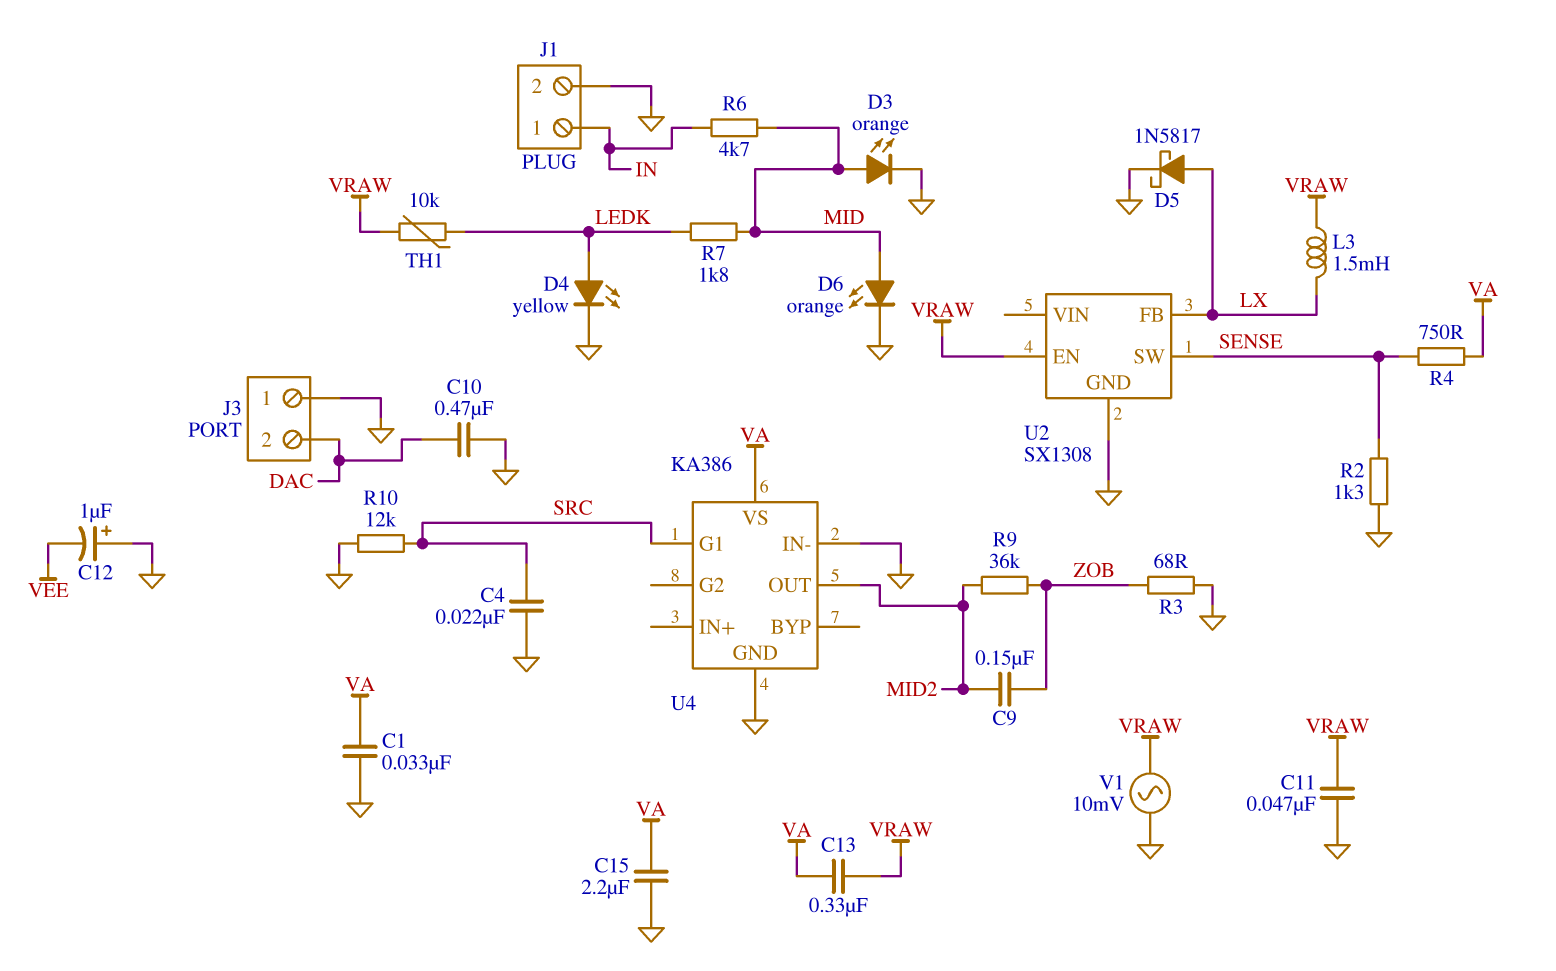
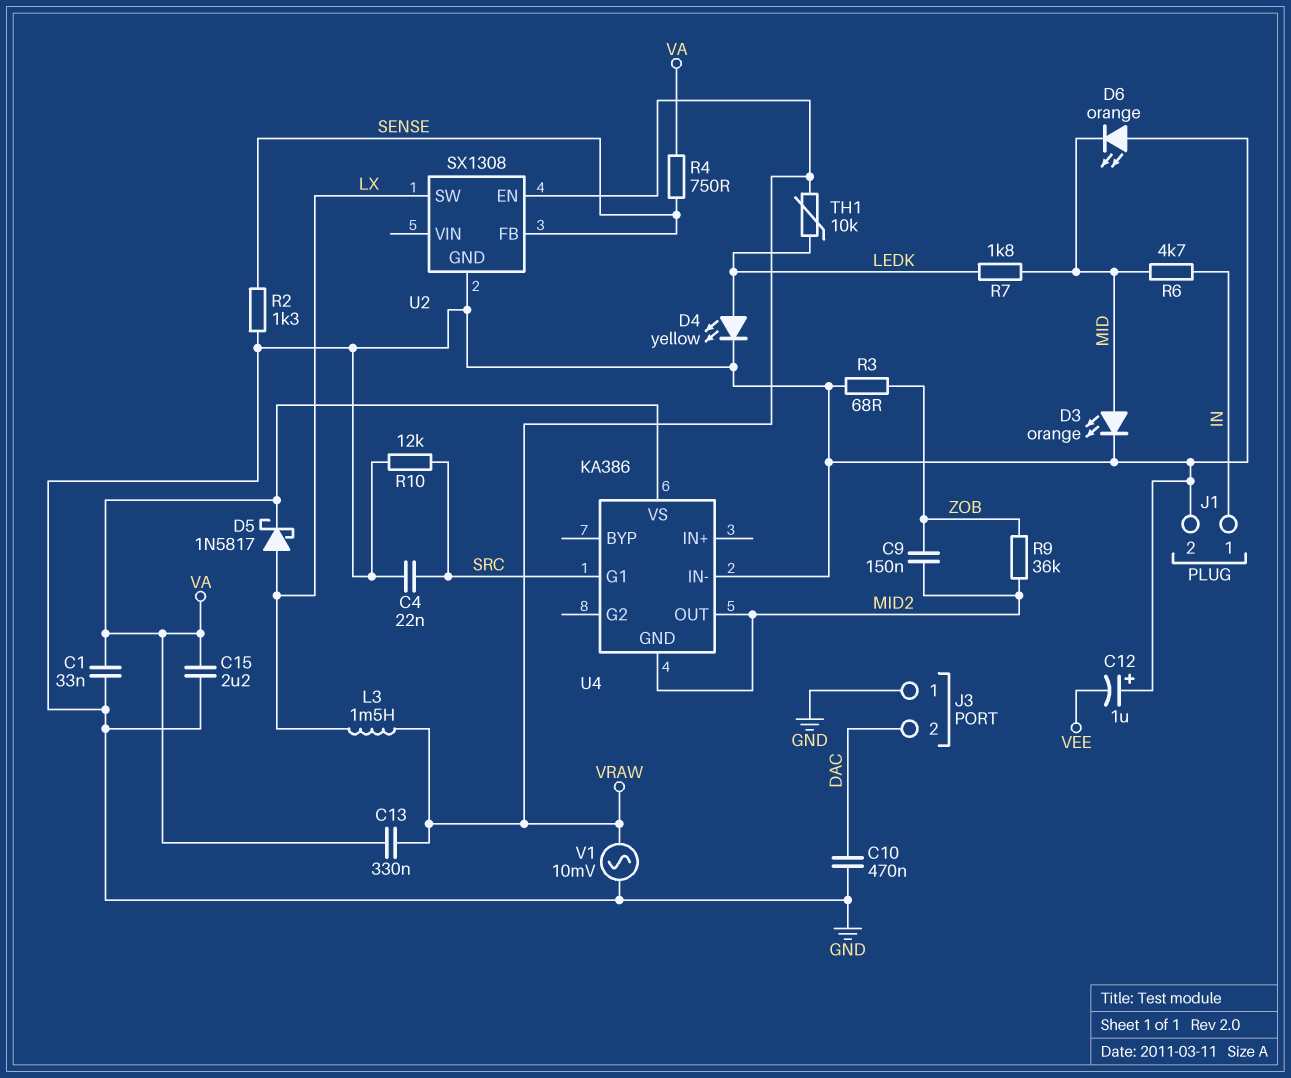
C11: 47nF (GND, VRAW) -> none
D5: schottky 1N5817 (A LX, K GND) -> schottky 1N5817 (A LX, K VA)
D6: LED orange (A MID, K GND) -> LED orange (A GND, K MID)
U2 pin FB: LX -> SENSE
U2 pin SW: SENSE -> LX
U4 pin GND: GND -> MID2

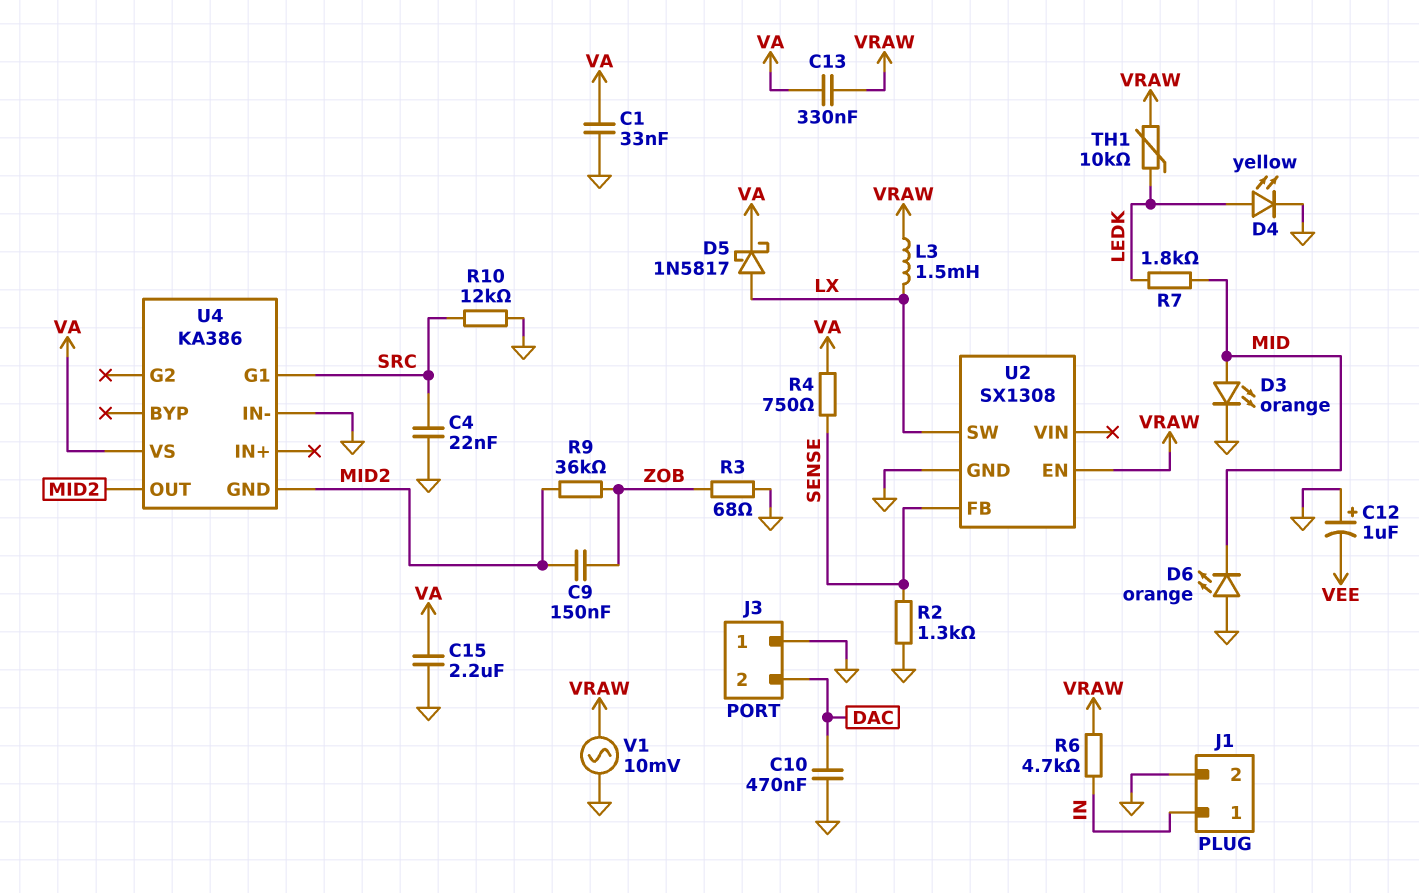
R6: 4.7k (IN, MID) -> 4.7k (IN, VRAW)

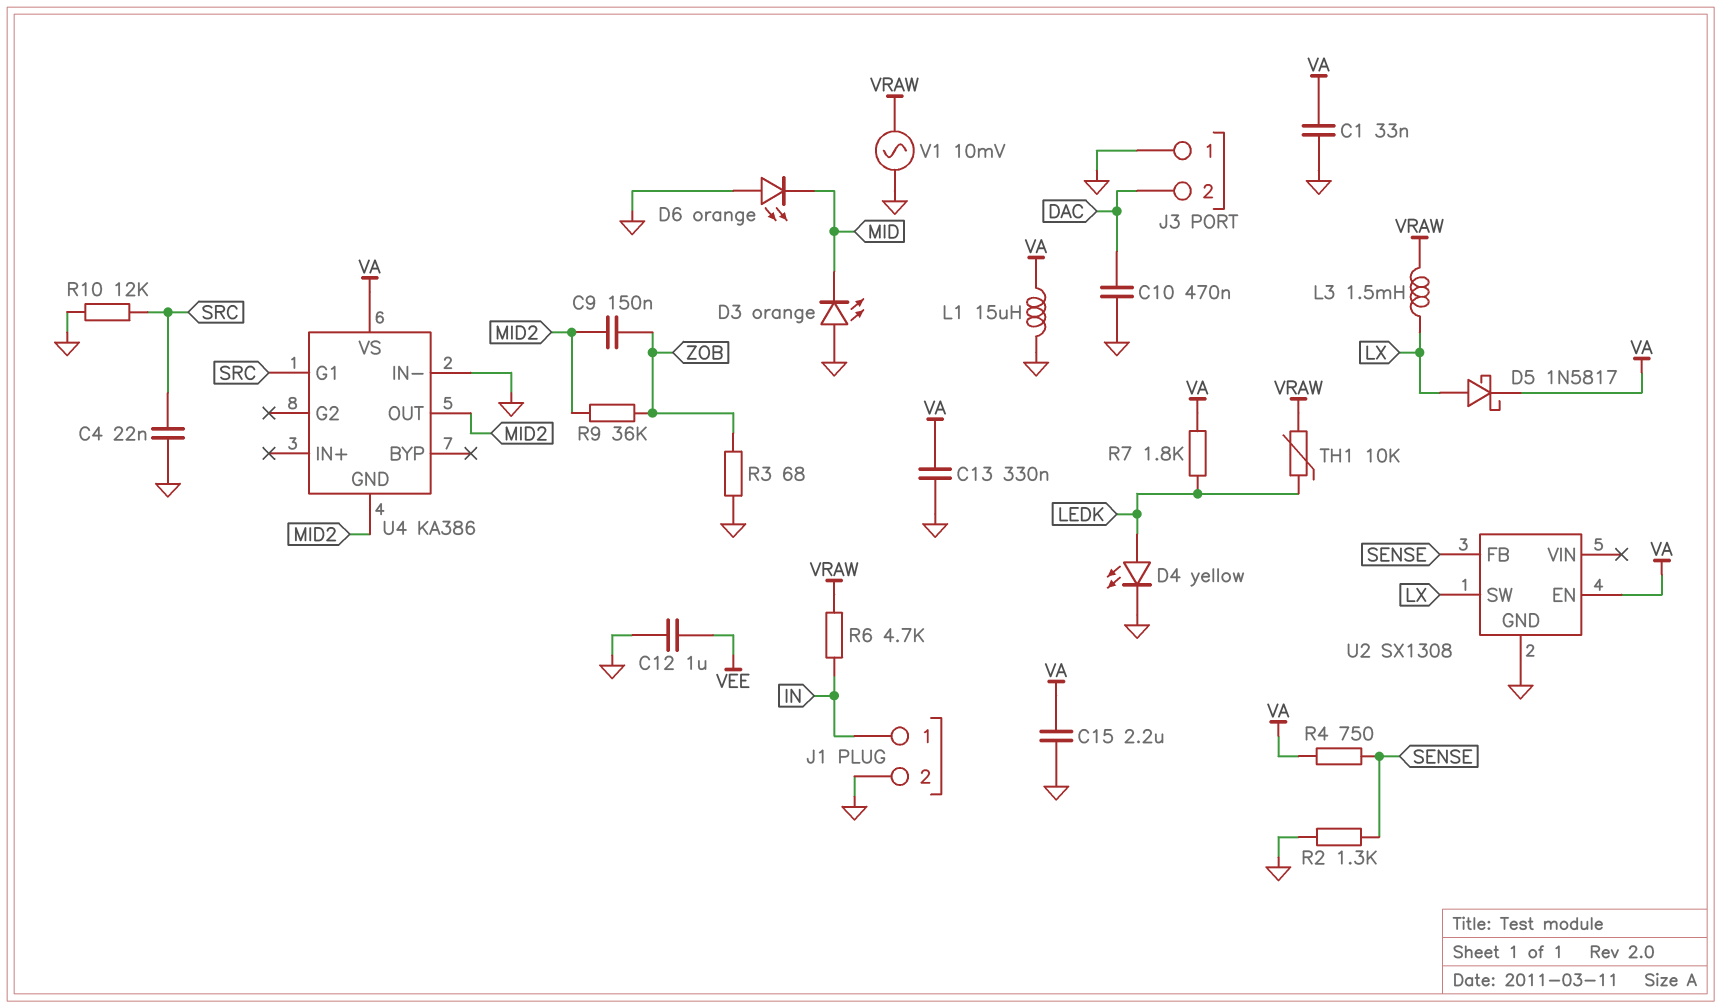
C12: 1uF (plus GND, minus VEE) -> 1uF (GND, VEE)
C13: 330nF (VA, VRAW) -> 330nF (GND, VA)
D3: LED orange (A MID, K GND) -> LED orange (A GND, K MID)
L1: none -> 15uH (GND, VA)
R7: 1.8k (LEDK, MID) -> 1.8k (LEDK, VA)
U2 pin EN: VRAW -> VA

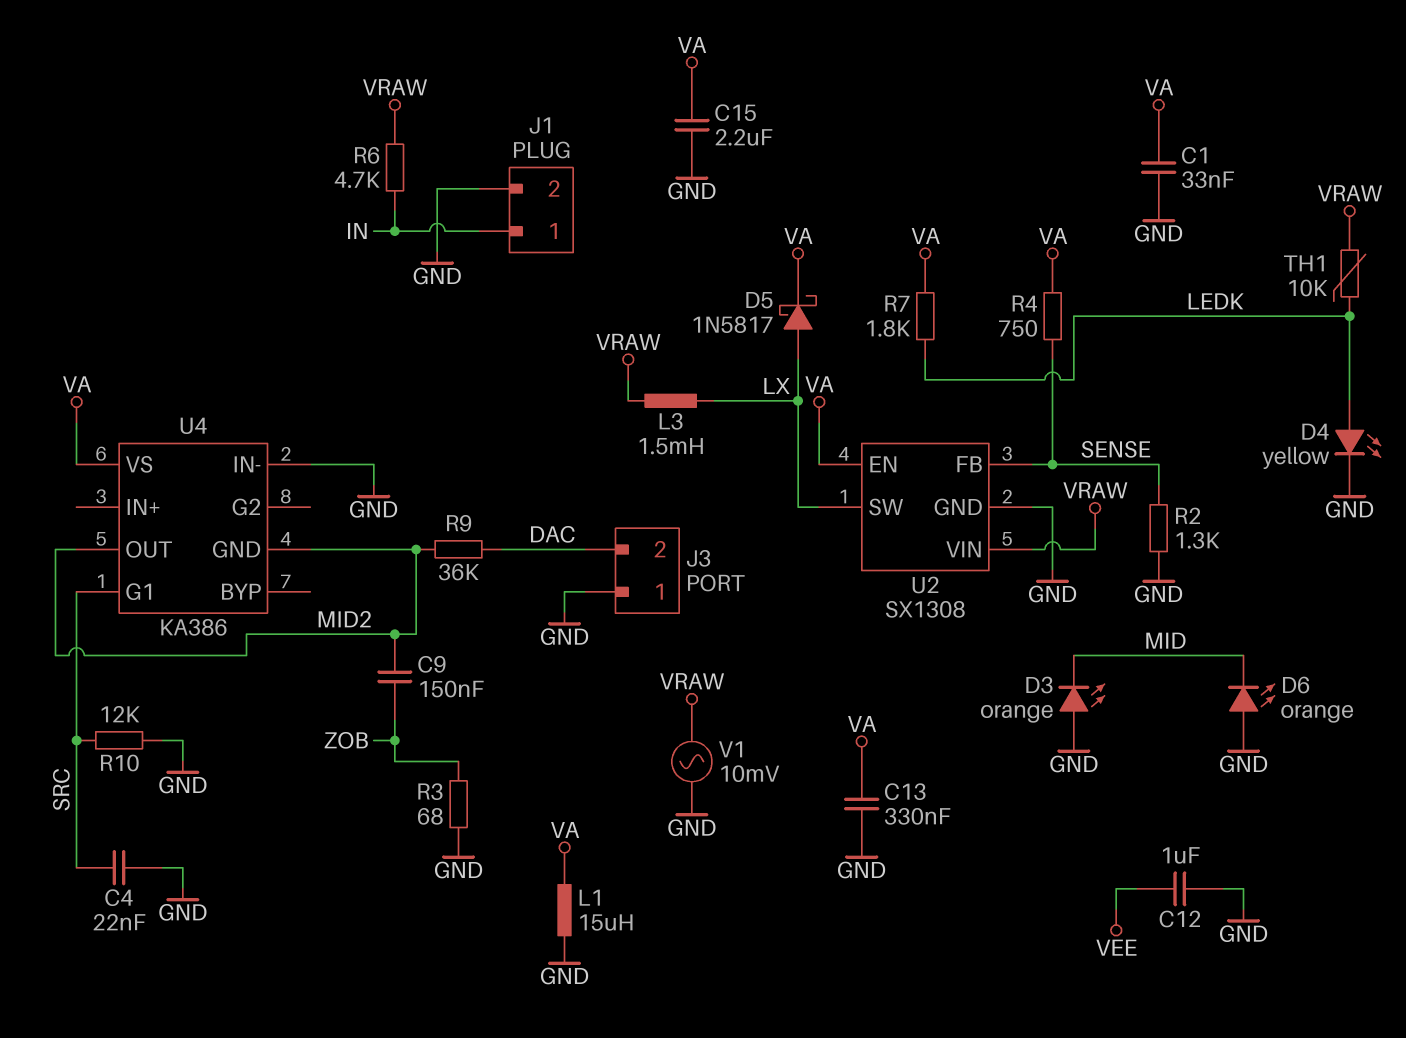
C10: 470nF (DAC, GND) -> none
R9: 36k (MID2, ZOB) -> 36k (DAC, MID2)
U2 pin VIN: none -> VRAW

